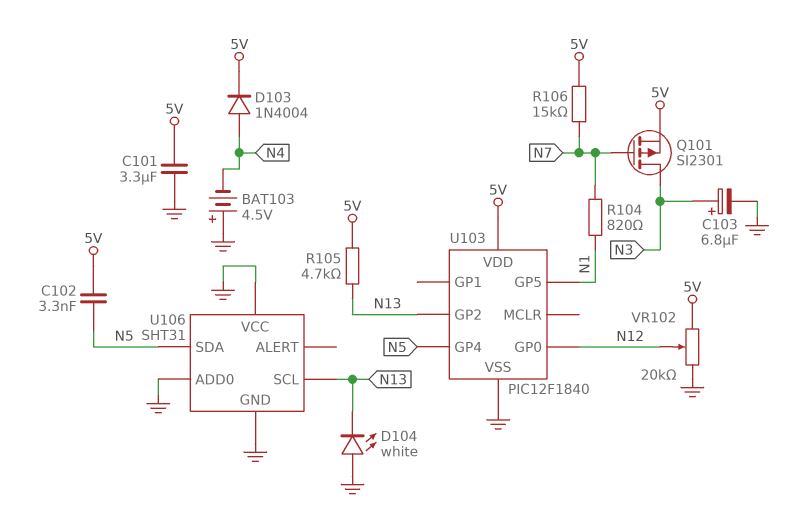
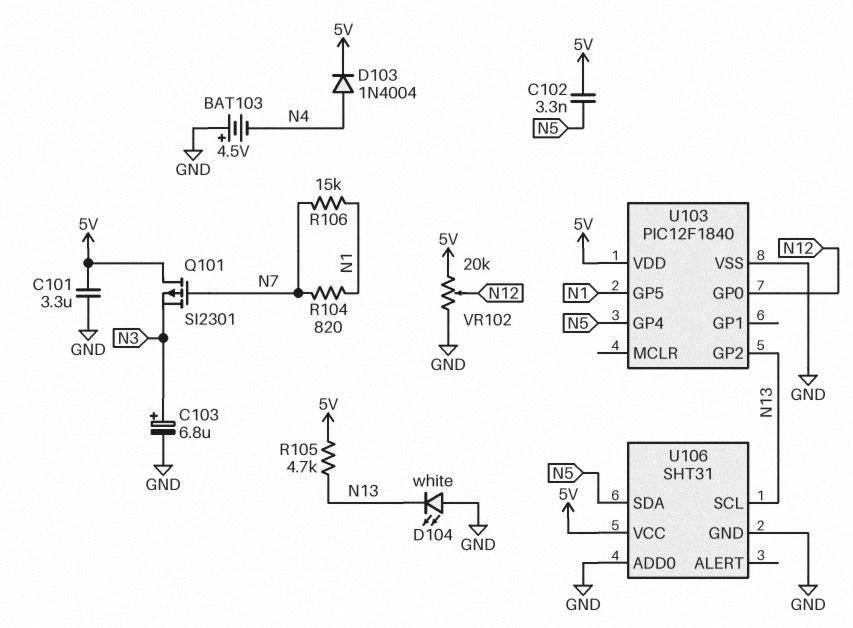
Q101: PMOS SI2301 (G N7, D N3, S 5V) -> PMOS SI2301 (G N7, D 5V, S N3)
R106: 15k (5V, N7) -> 15k (N1, N7)
U106 pin VCC: GND -> 5V

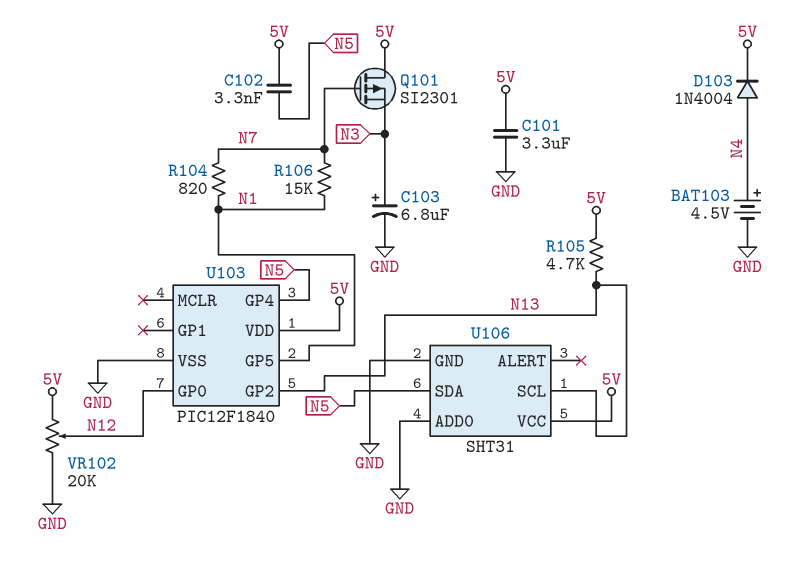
BAT103: 4.5V (plus GND, minus N4) -> 4.5V (plus N4, minus GND)
D104: LED white (A GND, K N13) -> none

